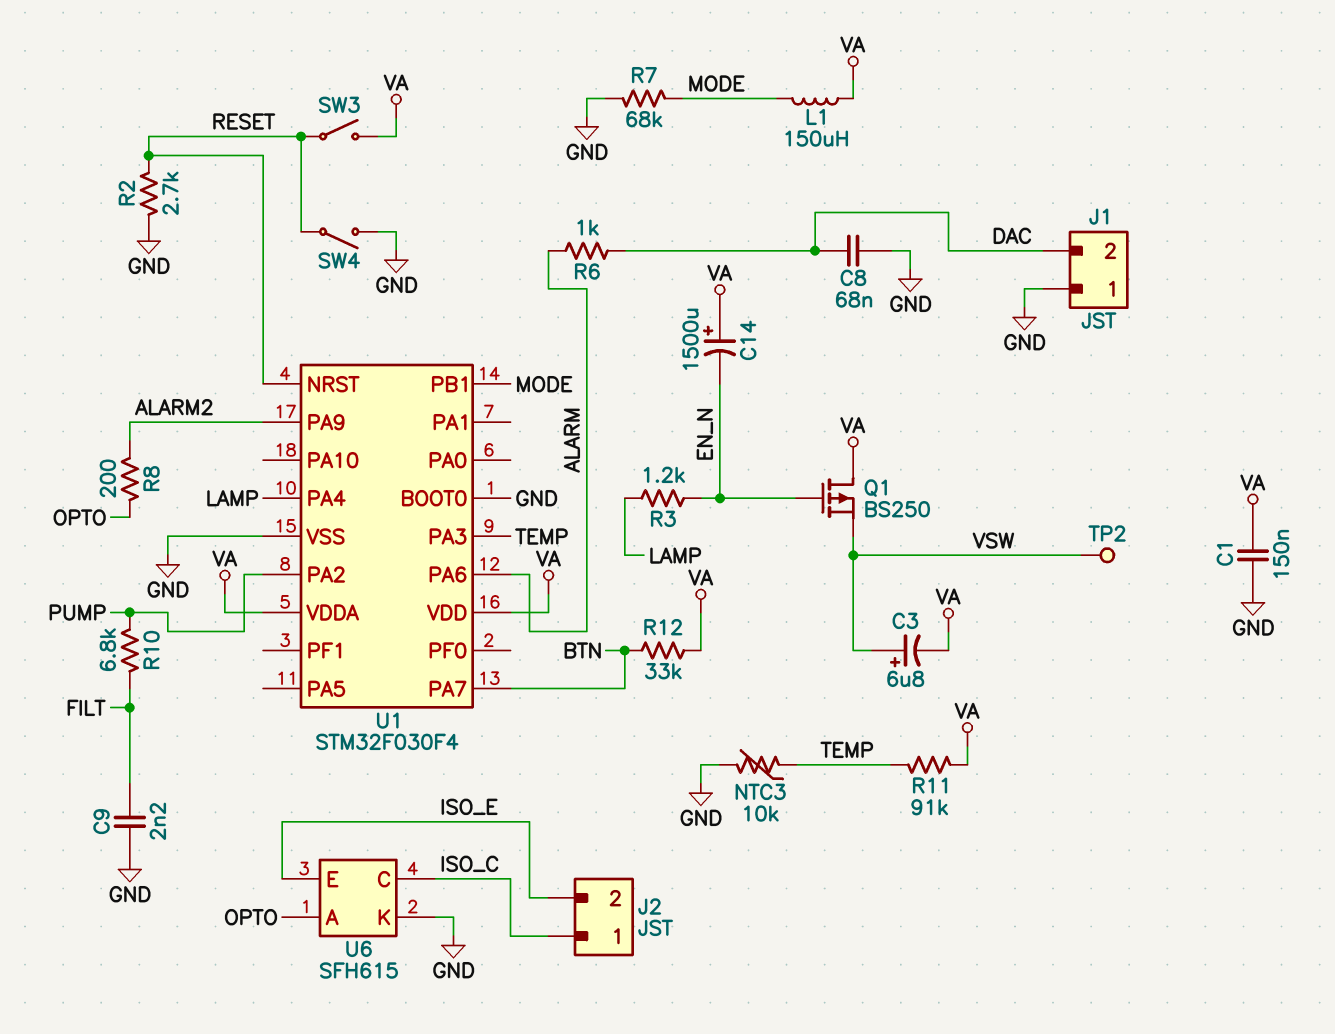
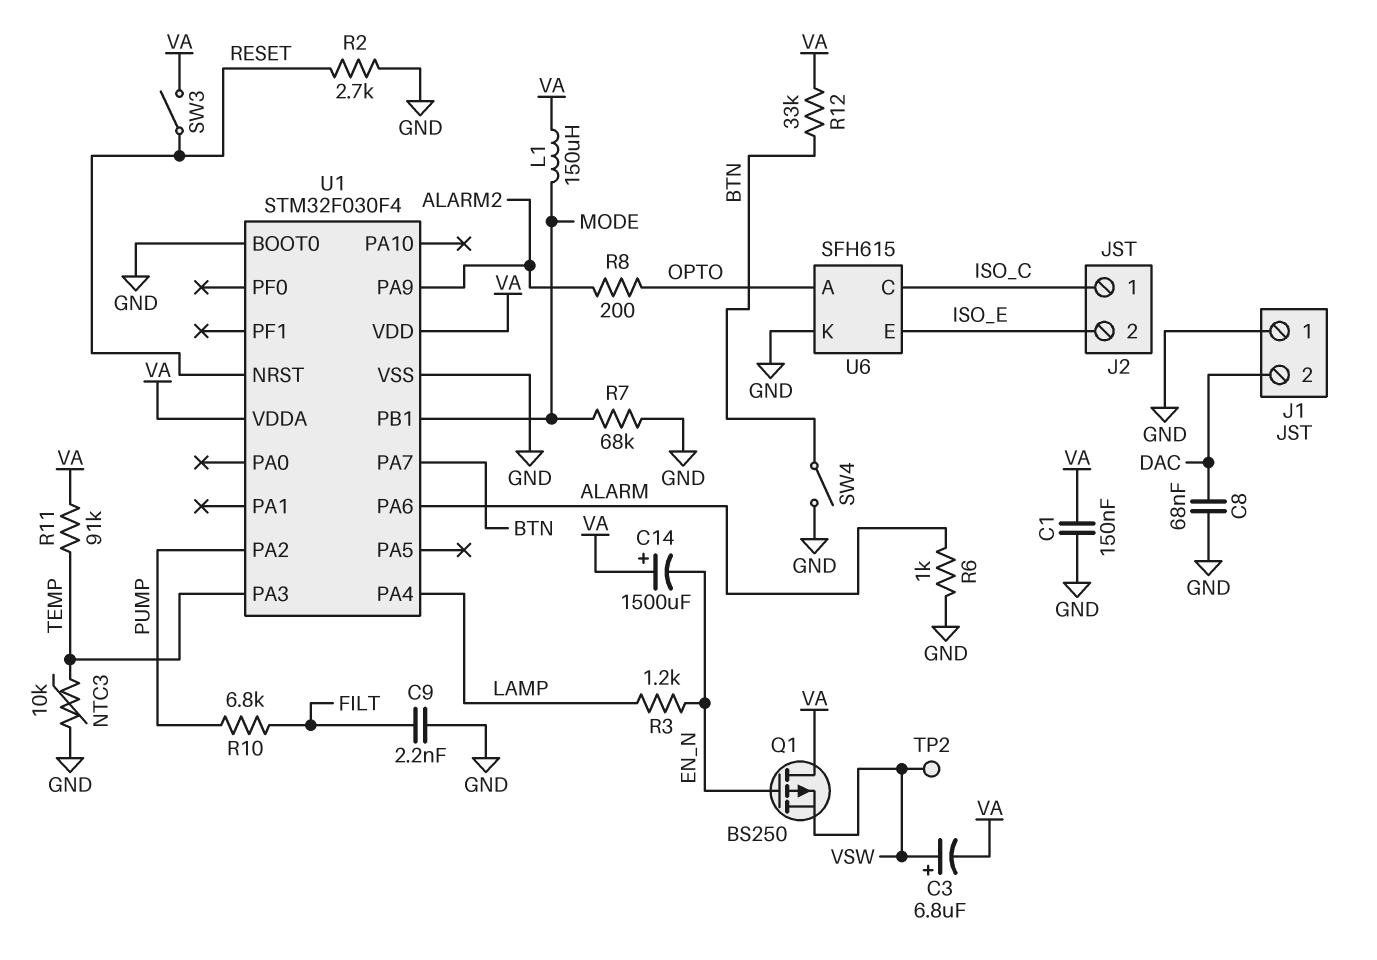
R6: 1k (ALARM, DAC) -> 1k (ALARM, GND)
SW4: switch (GND, RESET) -> switch (BTN, GND)

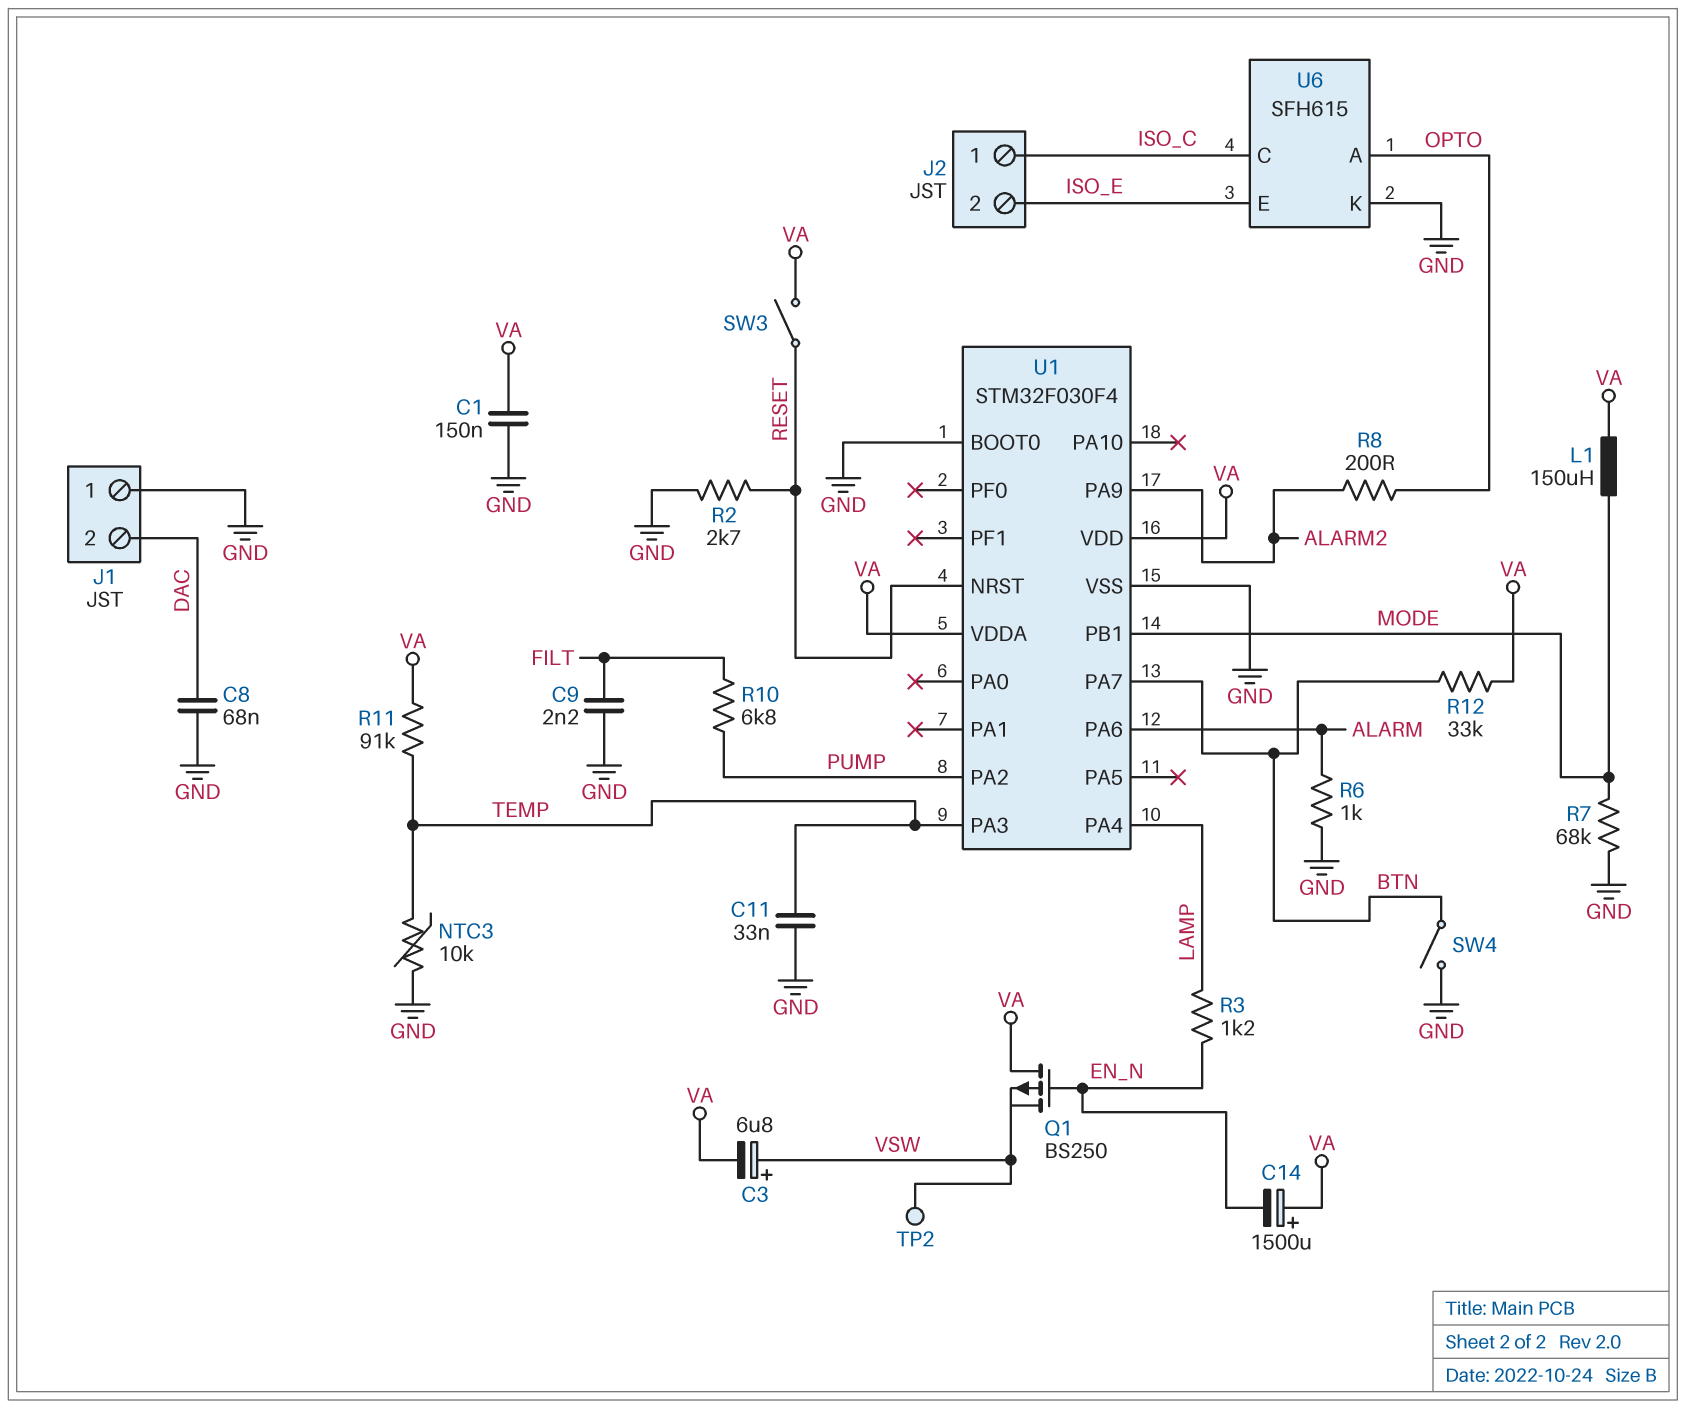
C11: none -> 33nF (GND, TEMP)

